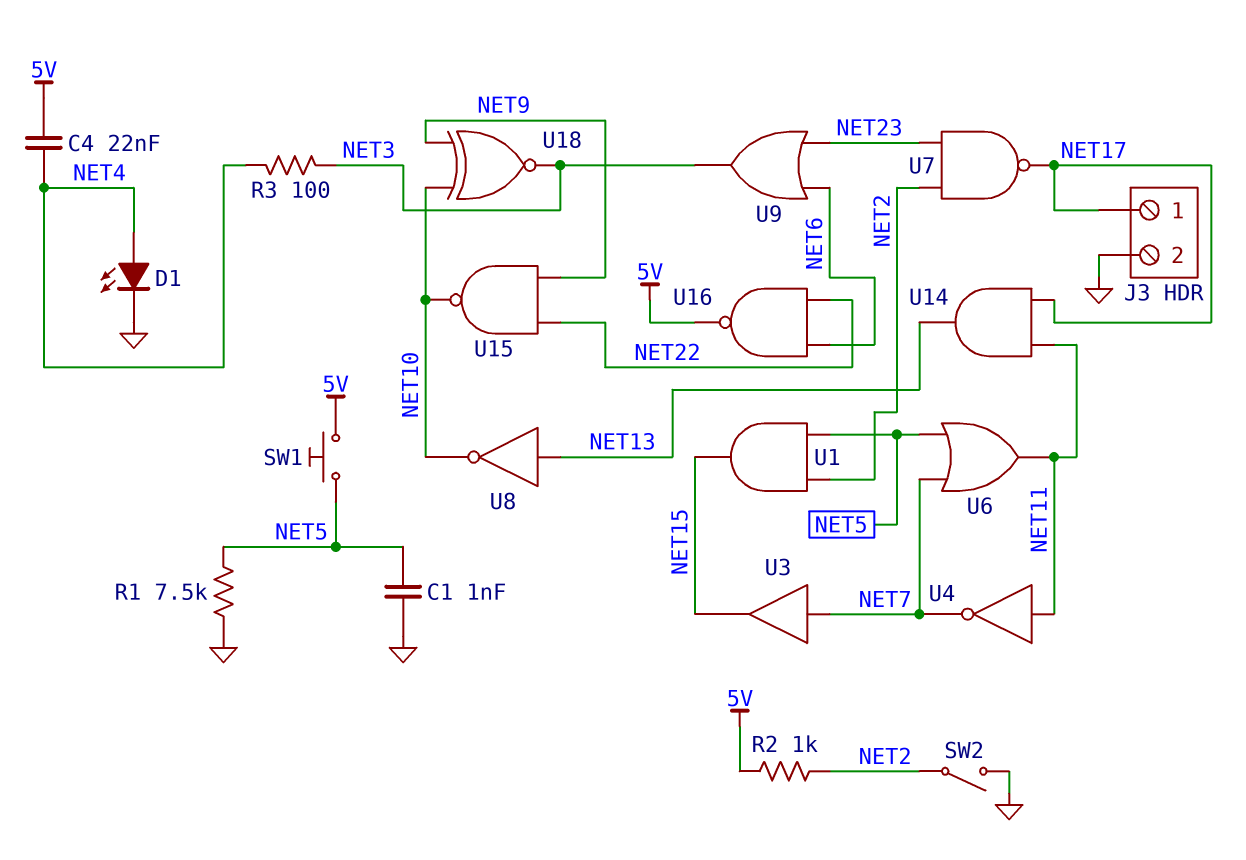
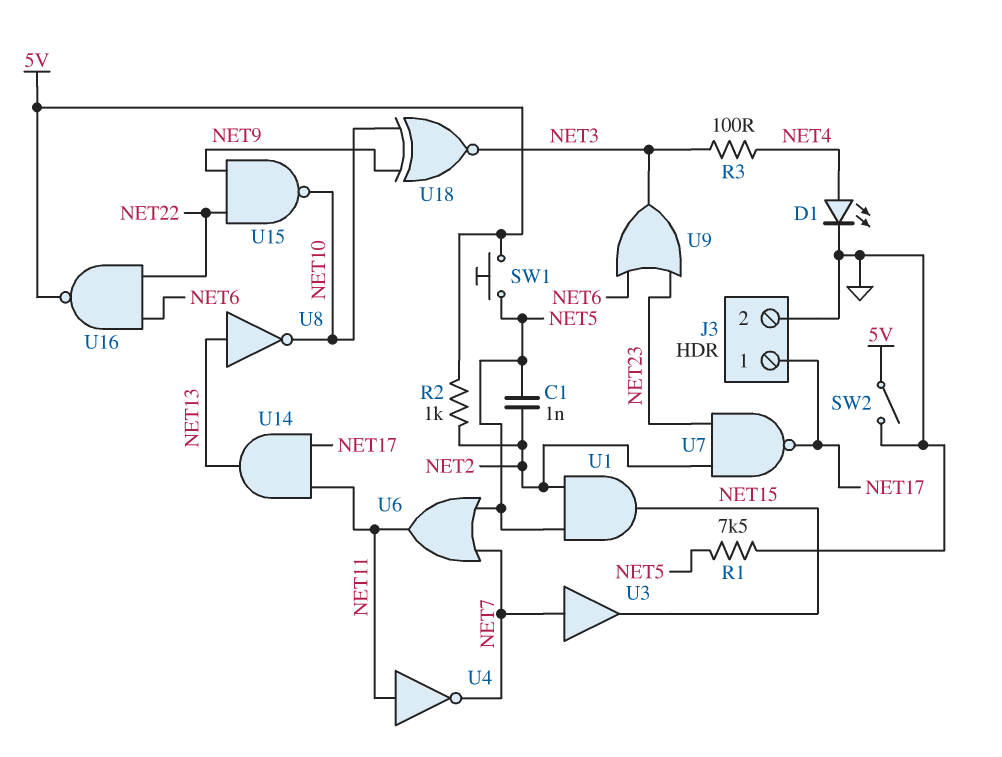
C1: 1nF (GND, NET5) -> 1nF (NET2, NET5)
C4: 22nF (5V, NET4) -> none
SW2: switch (GND, NET2) -> switch (5V, GND)

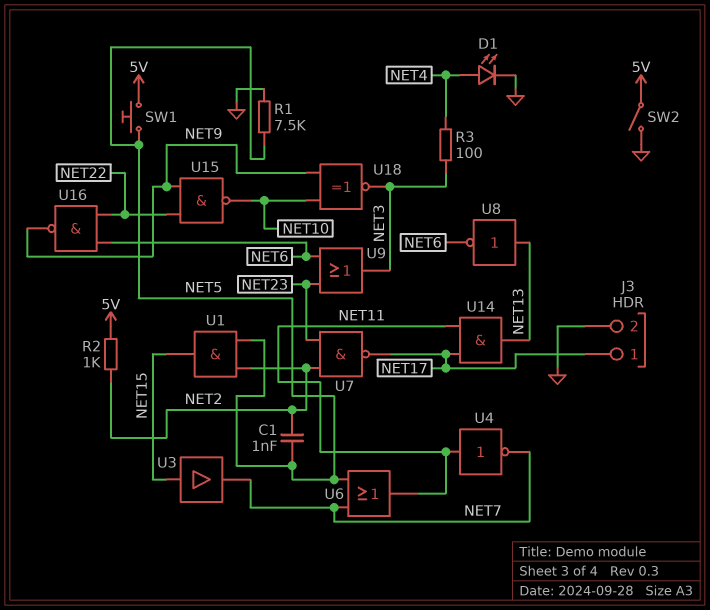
U3: buffer (in NET7, out NET15) -> buffer (in NET15, out NET7)
U8: NOT (in NET13, out NET10) -> NOT (in NET13, out NET6)
U16: NAND (in NET6, in NET22, out 5V) -> NAND (in NET6, in NET22, out NET9)

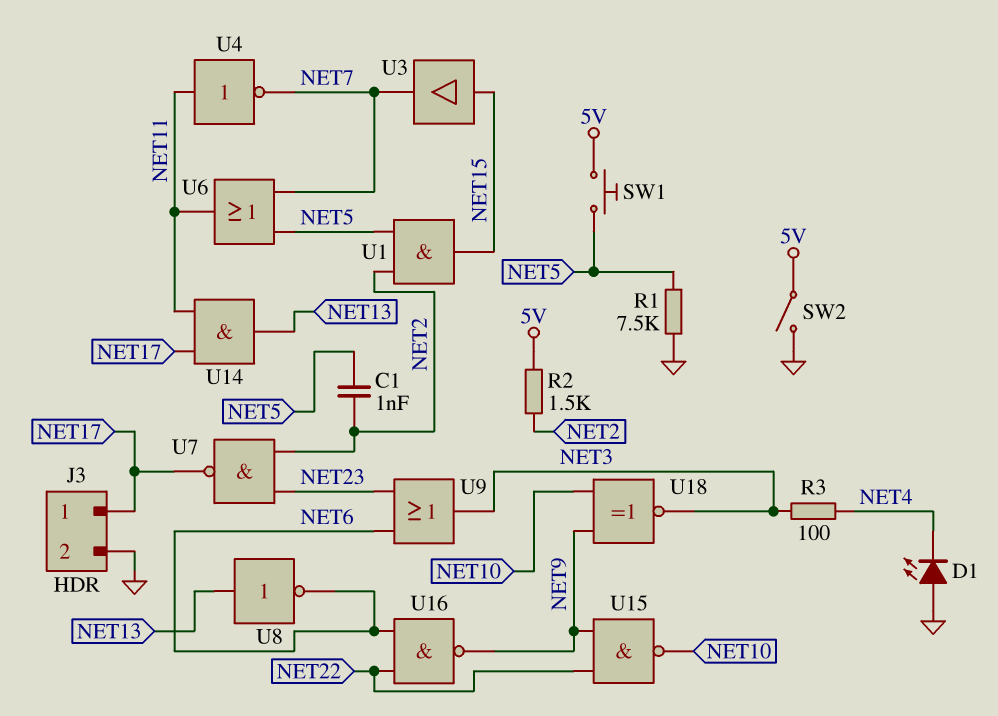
D1: LED (A NET4, K GND) -> LED (A GND, K NET4)
R2: 1k (5V, NET2) -> 1.5k (5V, NET2)

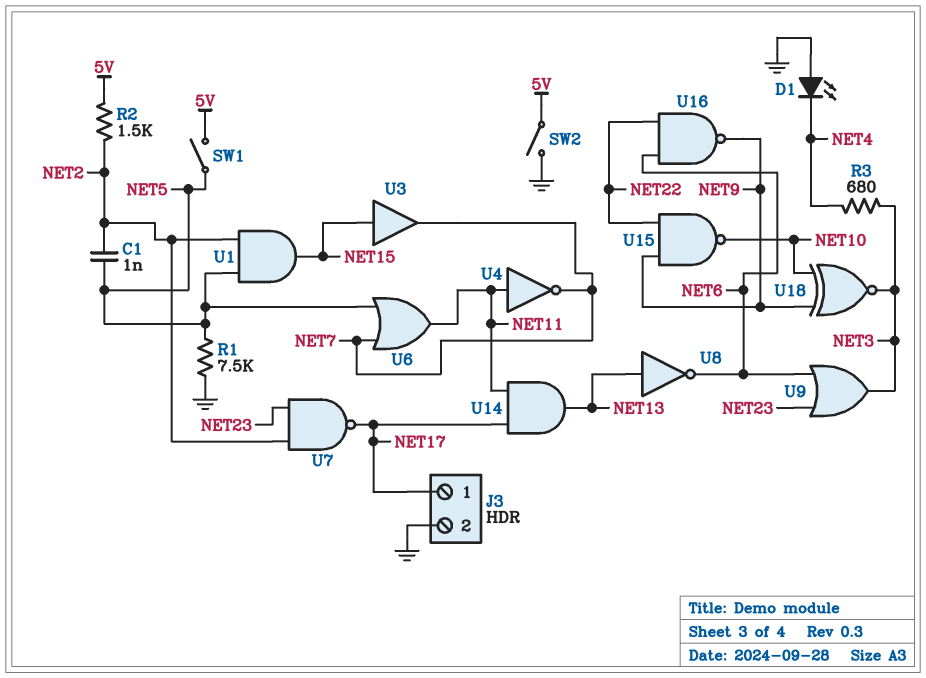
R3: 100 (NET3, NET4) -> 680 (NET3, NET4)
SW1: button (5V, NET5) -> switch (5V, NET5)

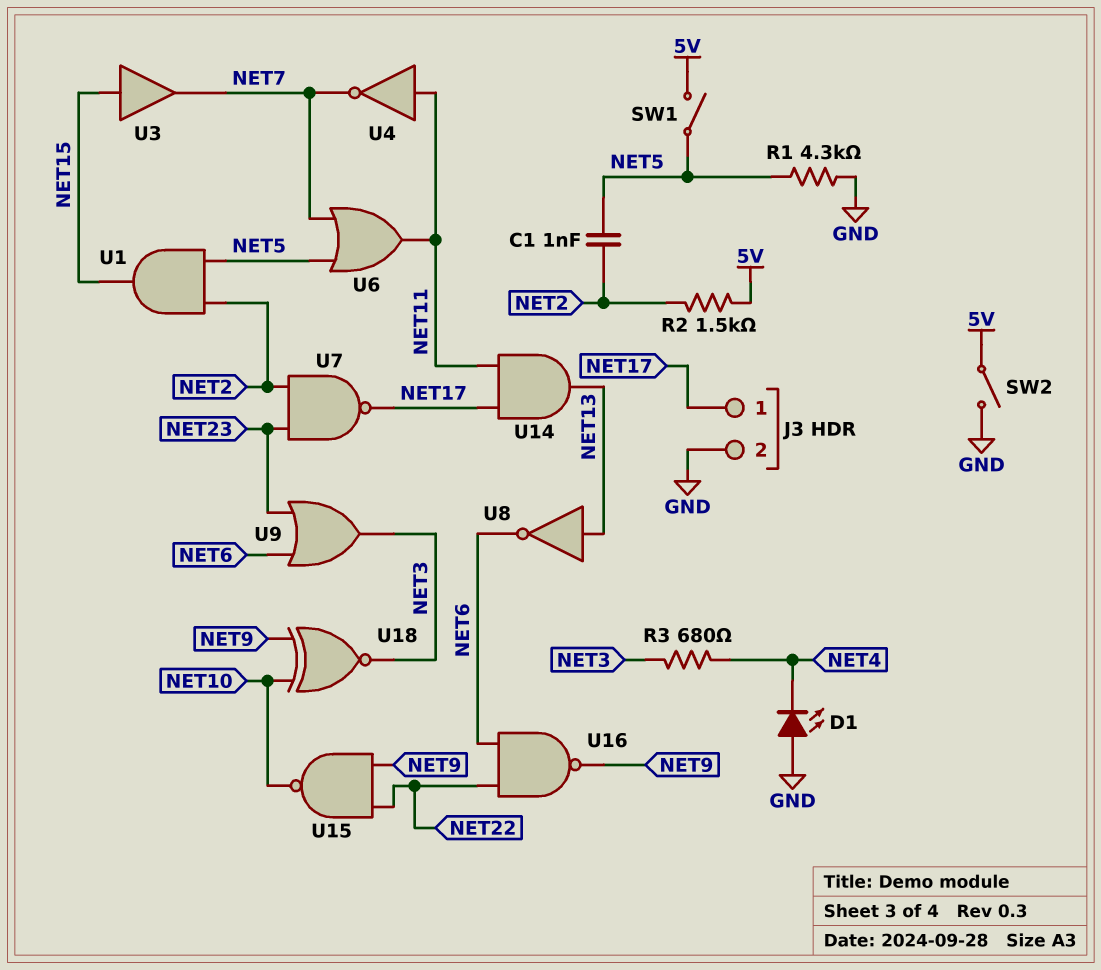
R1: 7.5k (GND, NET5) -> 4.3k (GND, NET5)

